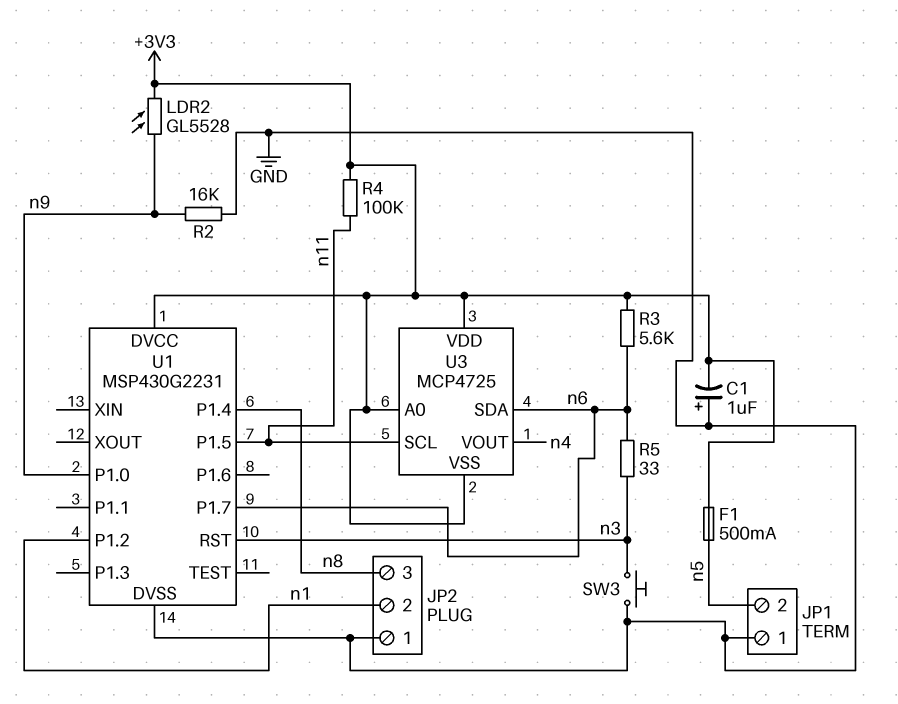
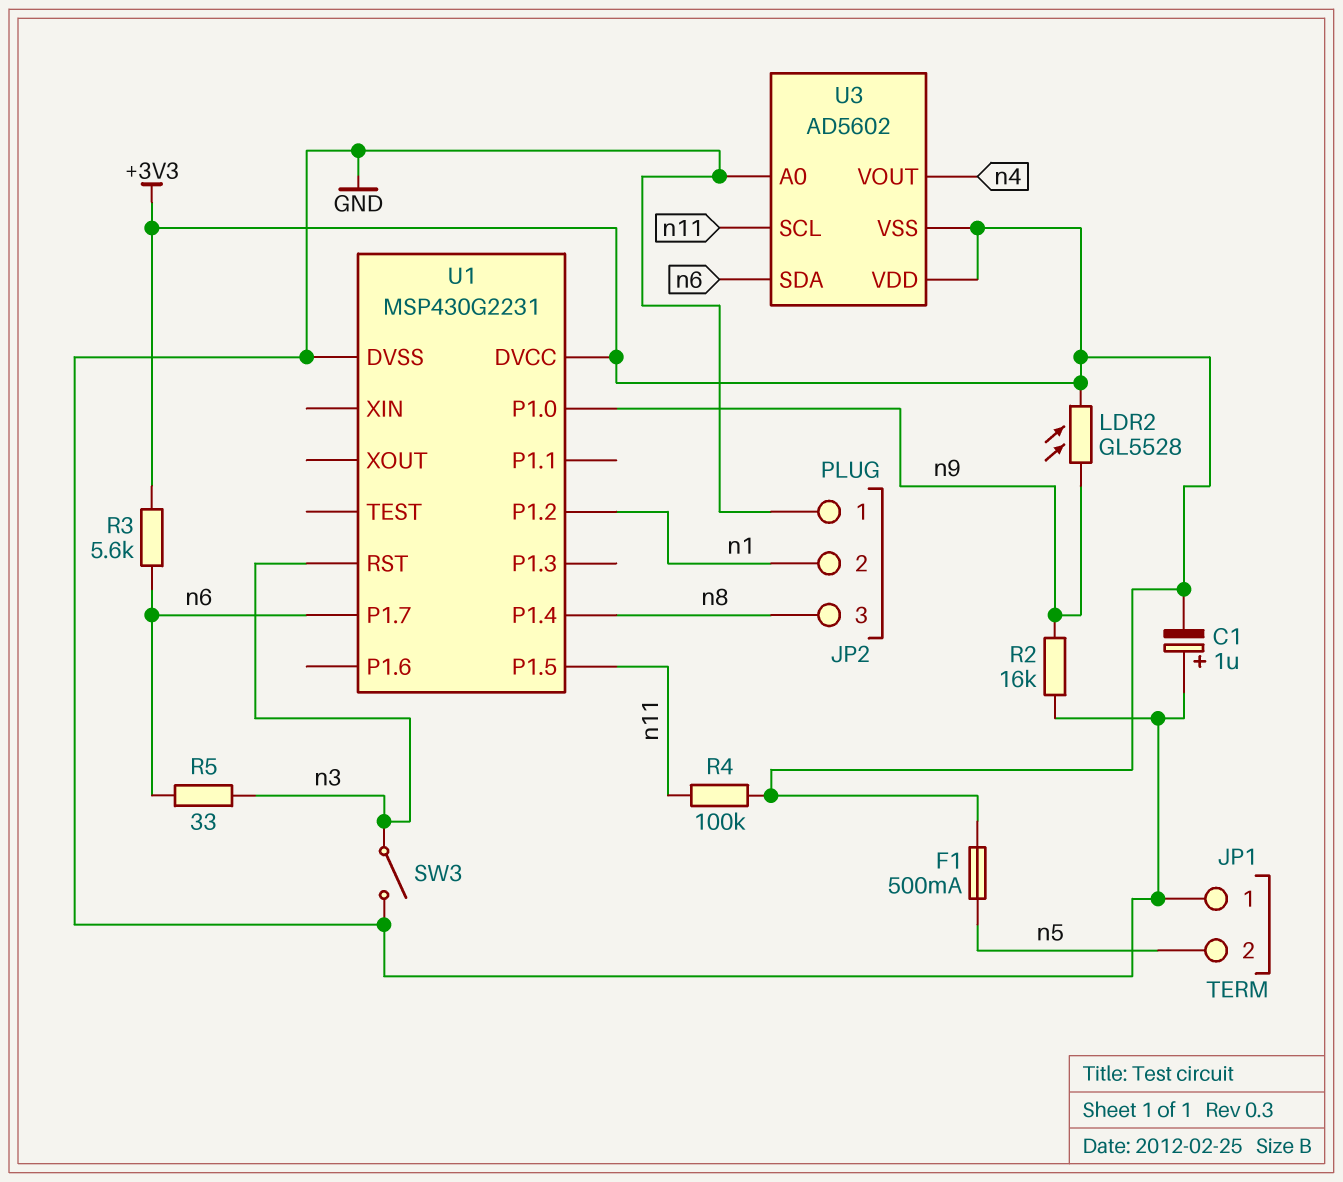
SW3: button (GND, n3) -> switch (GND, n3)
U3: MCP4725 -> AD5602
U3 pin A0: +3V3 -> GND

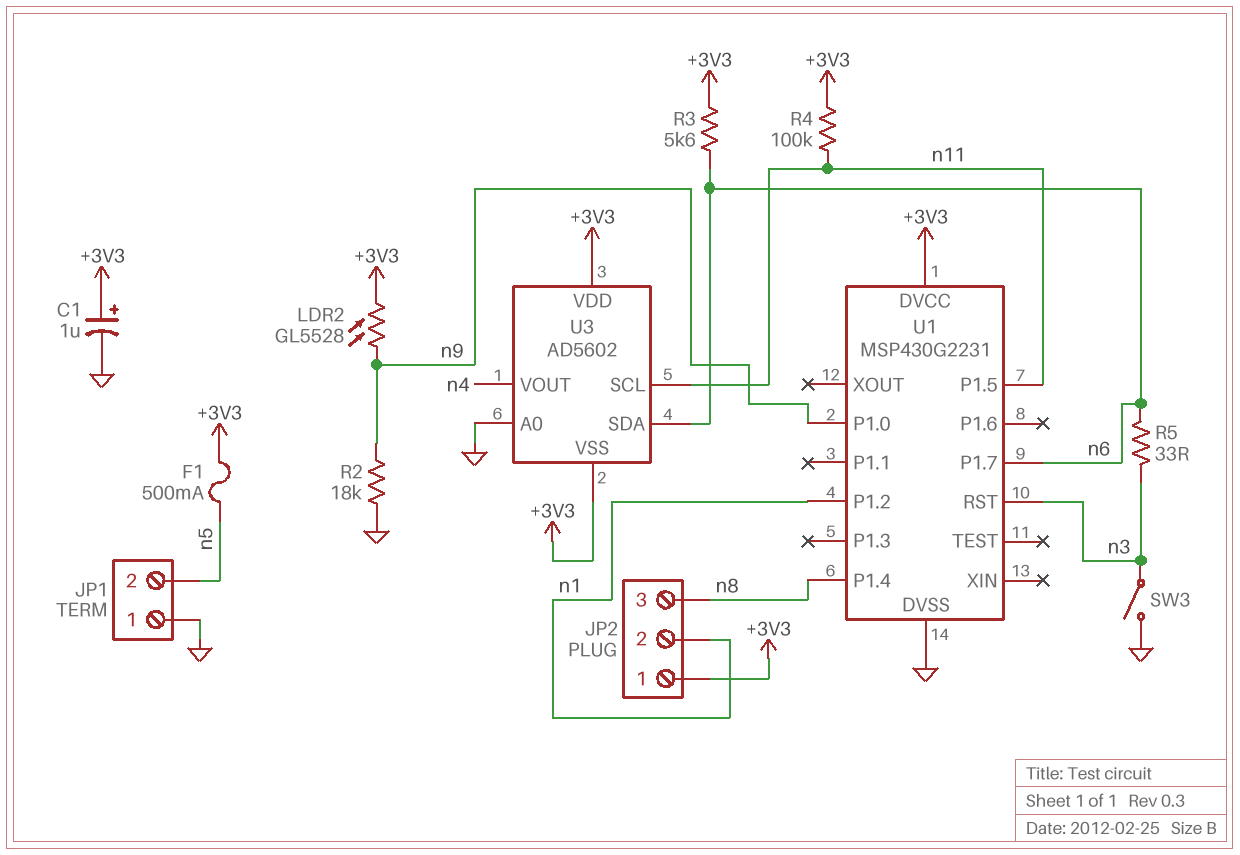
C1: 1uF (plus GND, minus +3V3) -> 1uF (plus +3V3, minus GND)
JP2 pin 1: GND -> +3V3
R2: 16k (GND, n9) -> 18k (GND, n9)

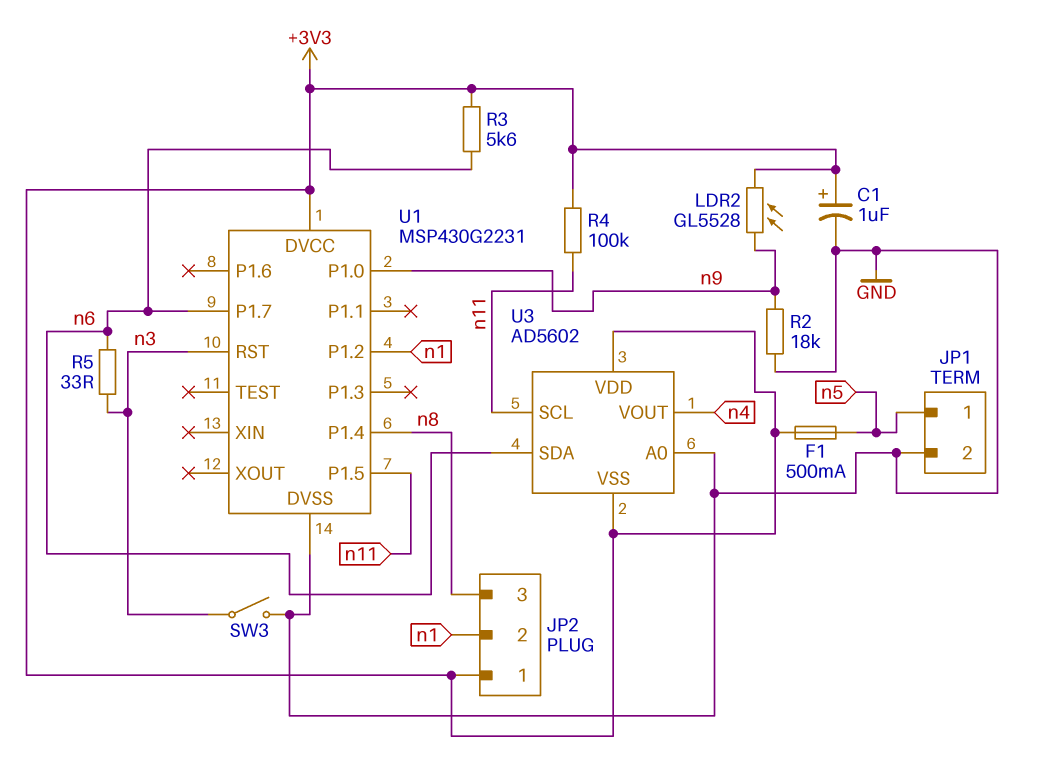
JP1 pin 1: GND -> n5
JP1 pin 2: n5 -> GND

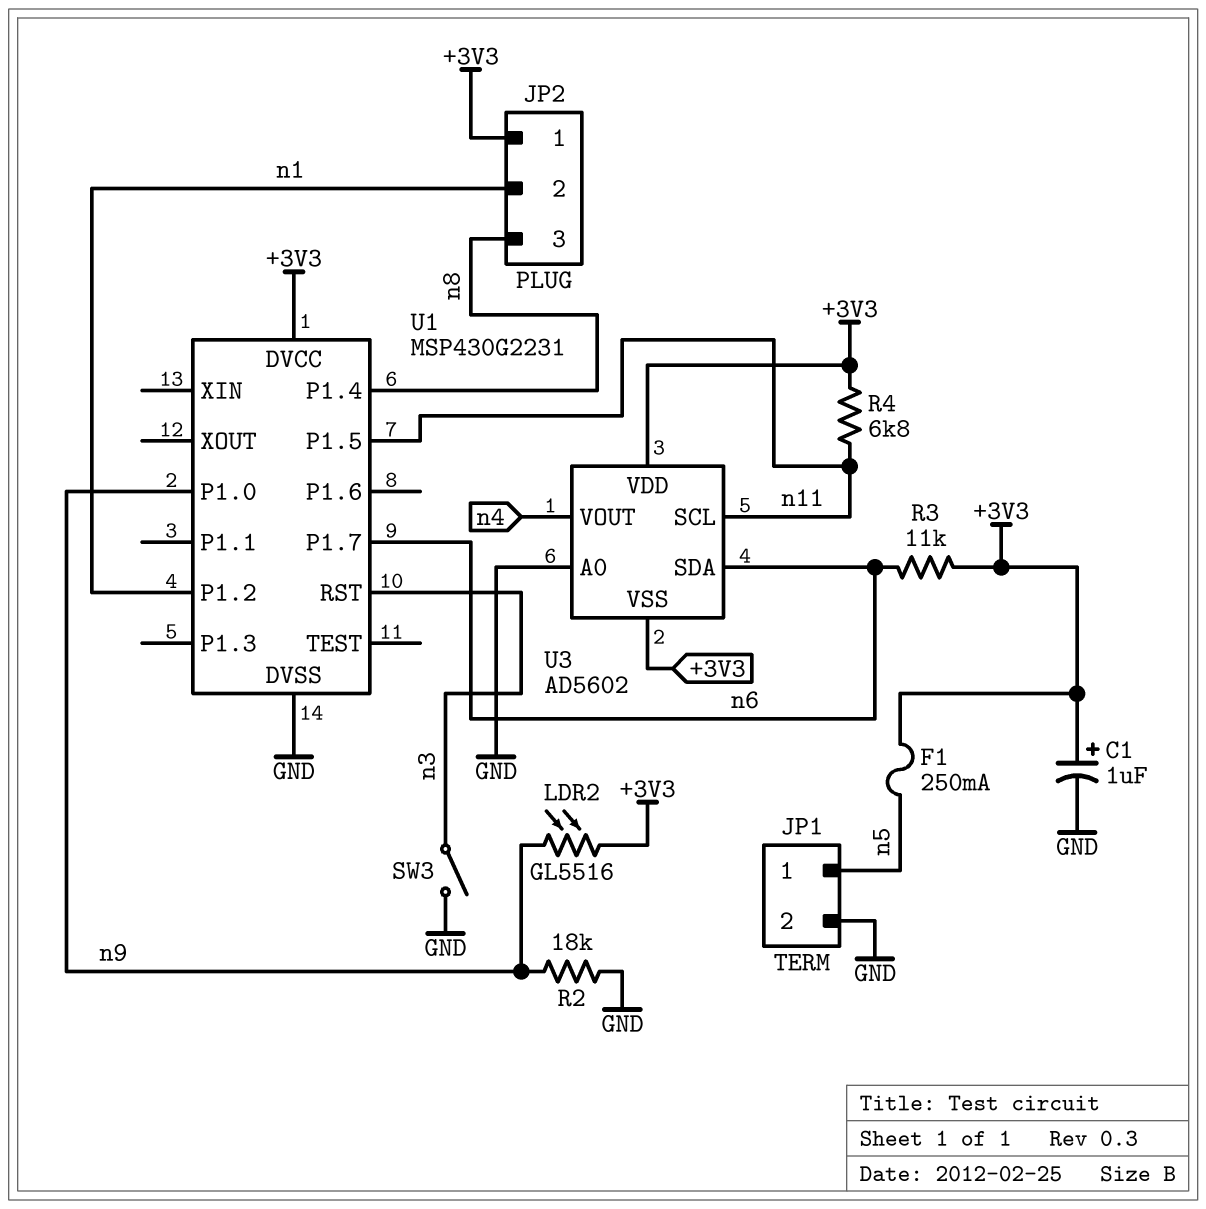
F1: 500mA (+3V3, n5) -> 250mA (+3V3, n5)
LDR2: GL5528 (+3V3, n9) -> GL5516 (+3V3, n9)
R3: 5.6k (+3V3, n6) -> 11k (+3V3, n6)
R4: 100k (+3V3, n11) -> 6.8k (+3V3, n11)
R5: 33 (n3, n6) -> none

